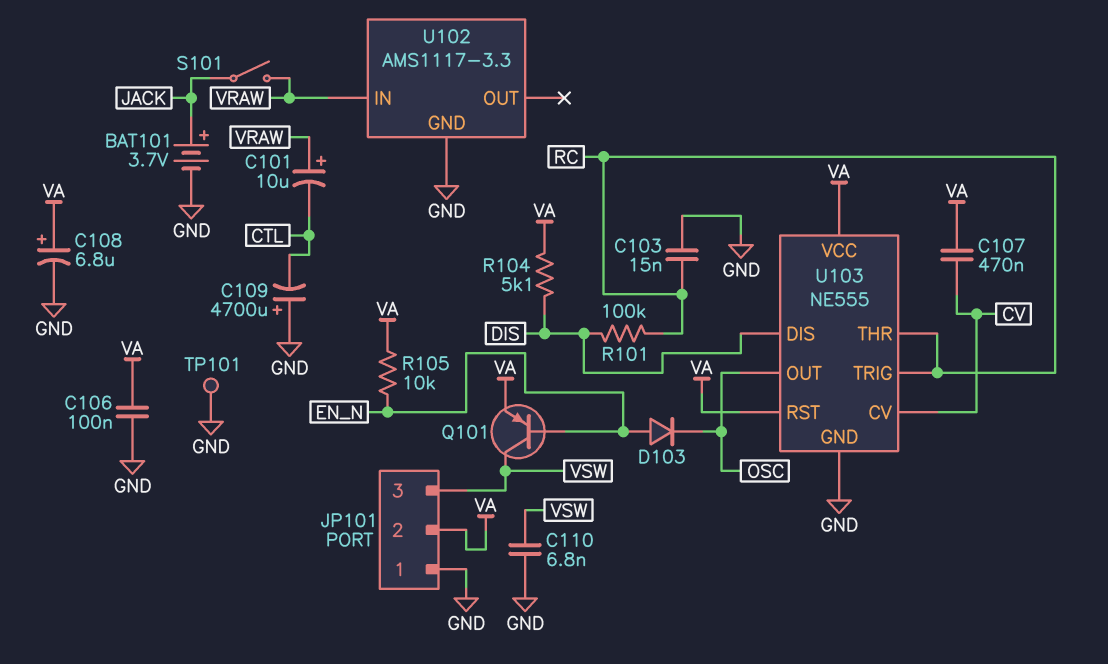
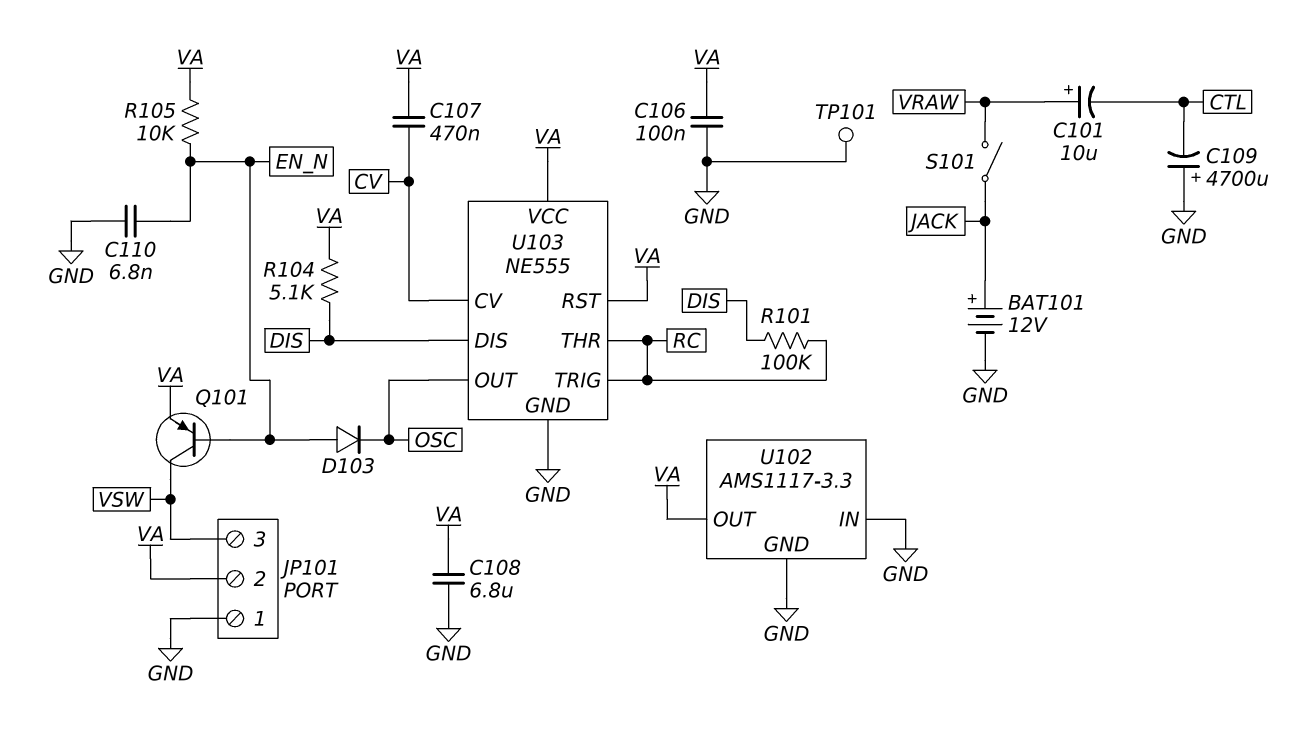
BAT101: 3.7V (plus JACK, minus GND) -> 12V (plus JACK, minus GND)
C103: 15nF (GND, RC) -> none
C108: 6.8uF (plus VA, minus GND) -> 6.8uF (GND, VA)
C110: 6.8nF (GND, VSW) -> 6.8nF (EN_N, GND)
U102 pin IN: VRAW -> GND
U102 pin OUT: none -> VA

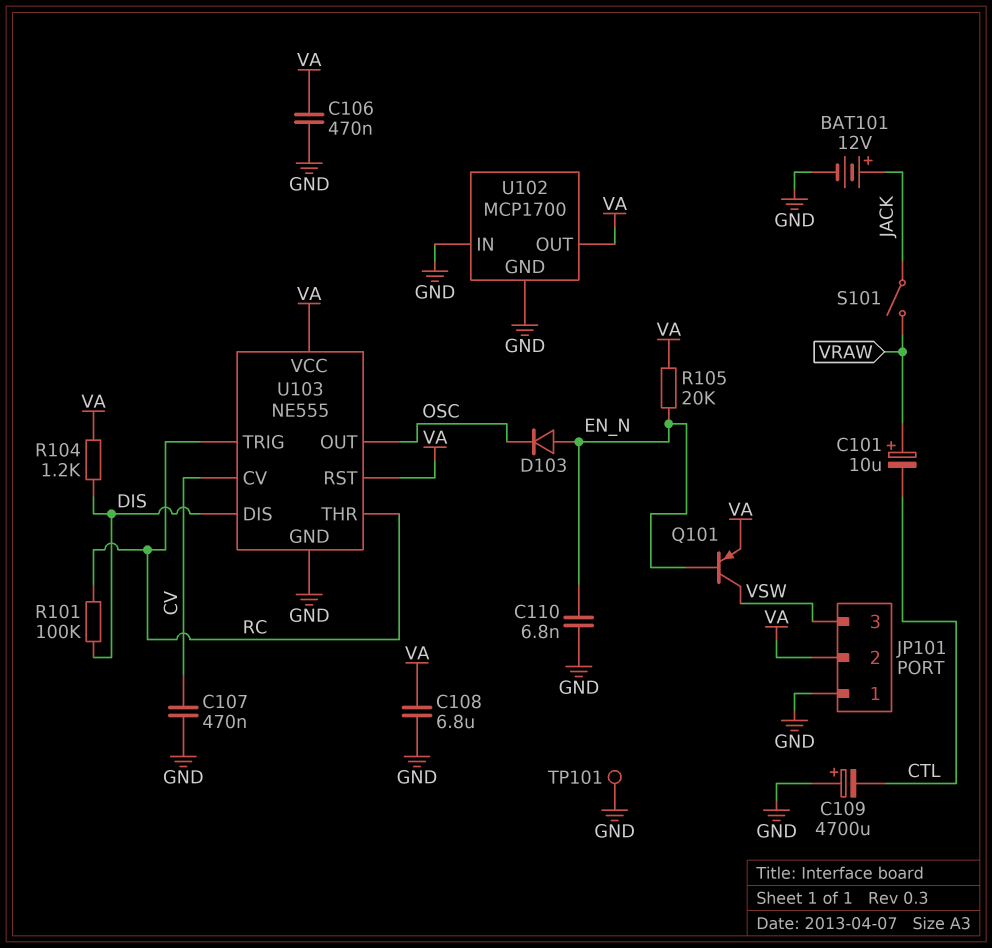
C106: 100nF (GND, VA) -> 470nF (GND, VA)
C107: 470nF (CV, VA) -> 470nF (CV, GND)
R104: 5.1k (DIS, VA) -> 1.2k (DIS, VA)
R105: 10k (EN_N, VA) -> 20k (EN_N, VA)
U102: AMS1117-3.3 -> MCP1700

